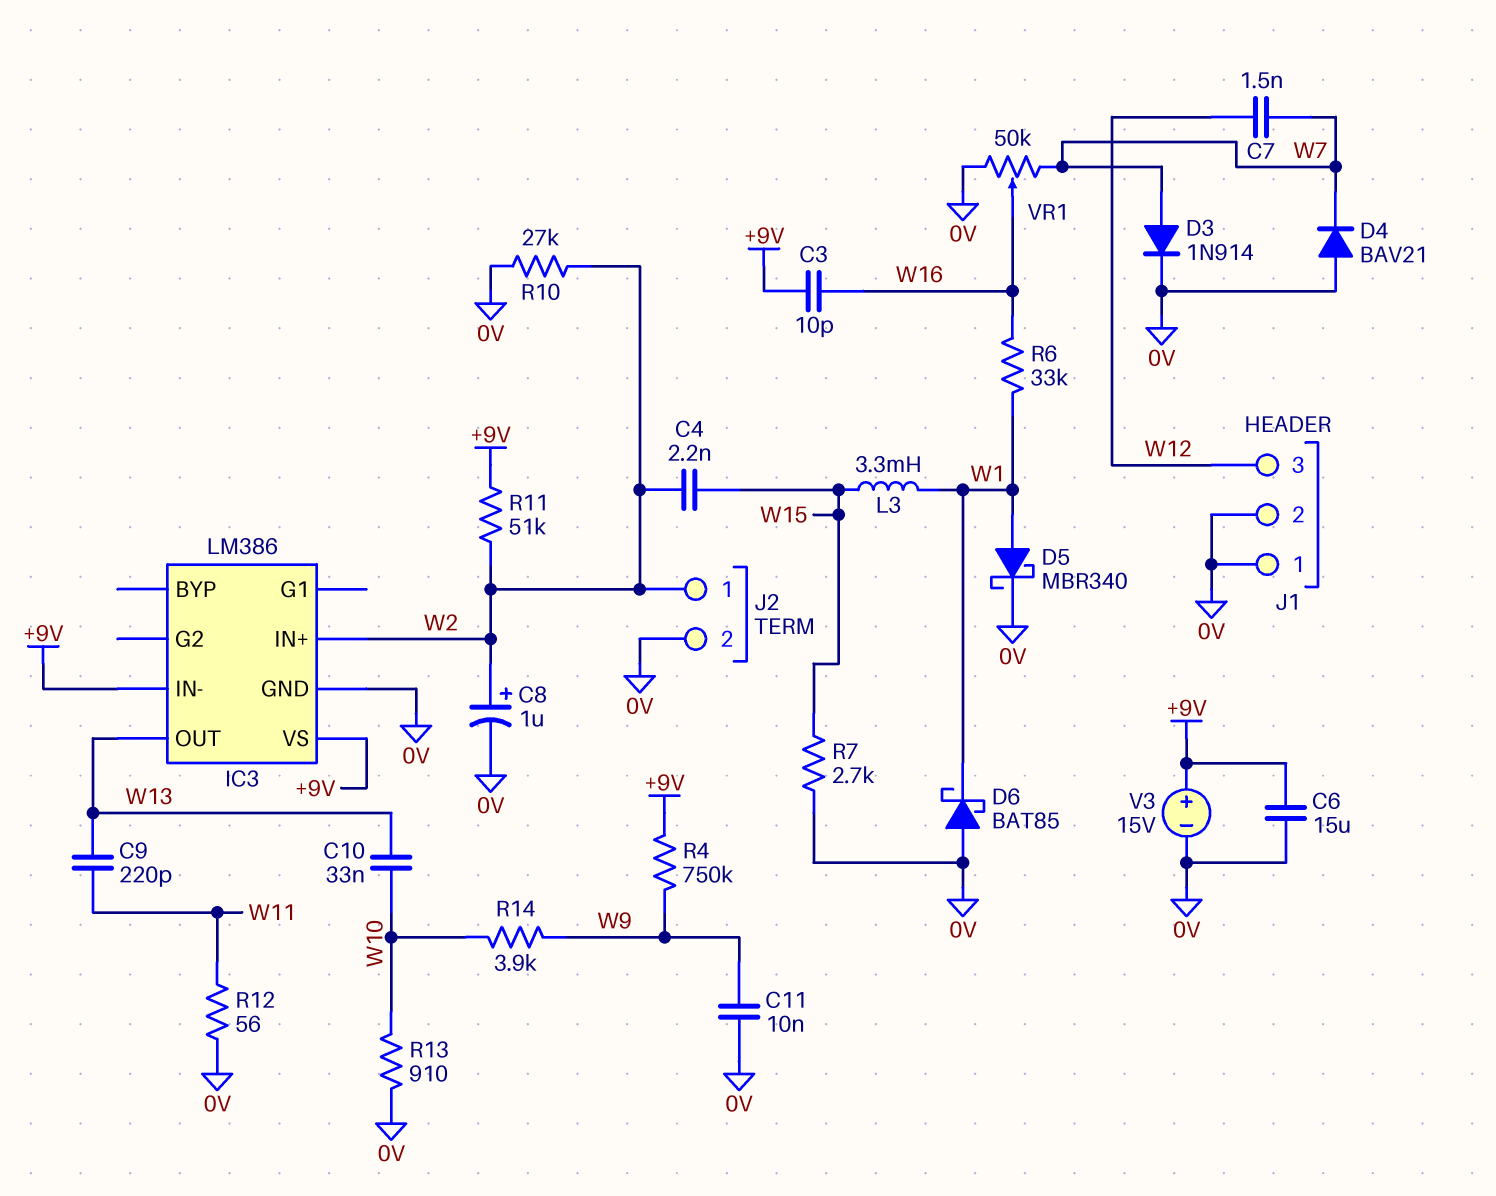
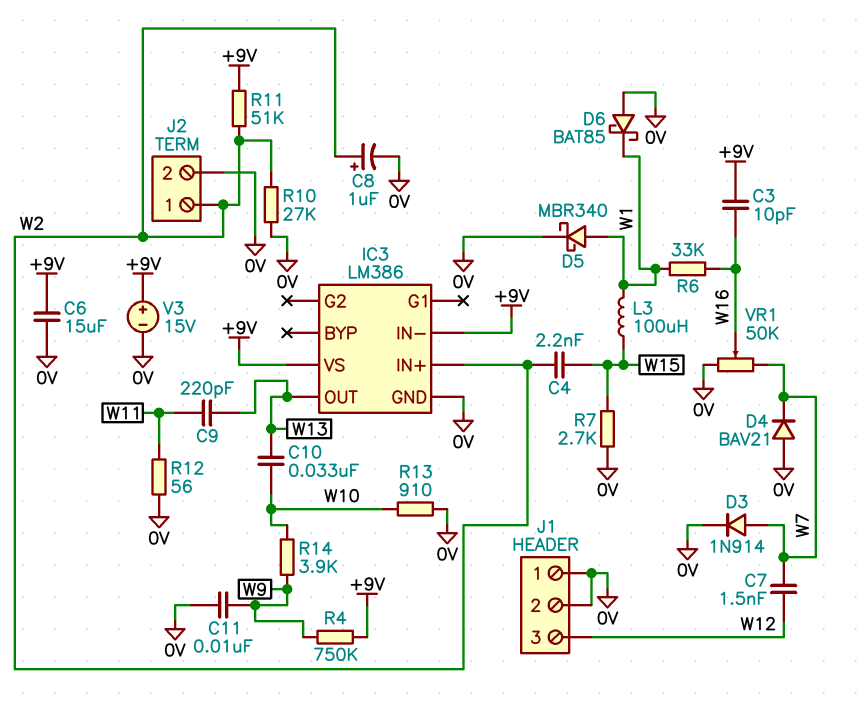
L3: 3.3mH (W1, W15) -> 100uH (W1, W15)

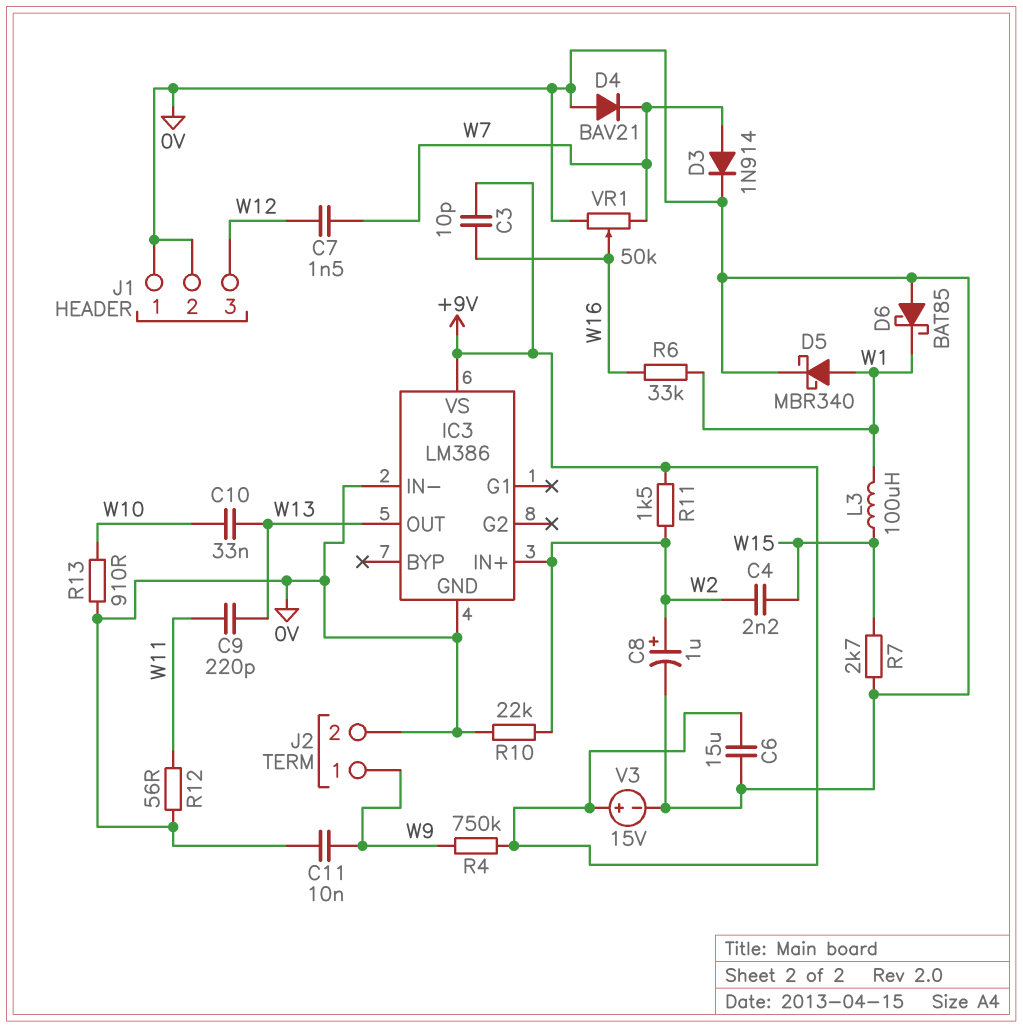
IC3 pin IN-: +9V -> 0V
J2 pin 1: W2 -> W9
R10: 27k (0V, W2) -> 22k (0V, W2)
R11: 51k (+9V, W2) -> 1.5k (+9V, W2)
R14: 3.9k (W9, W10) -> none

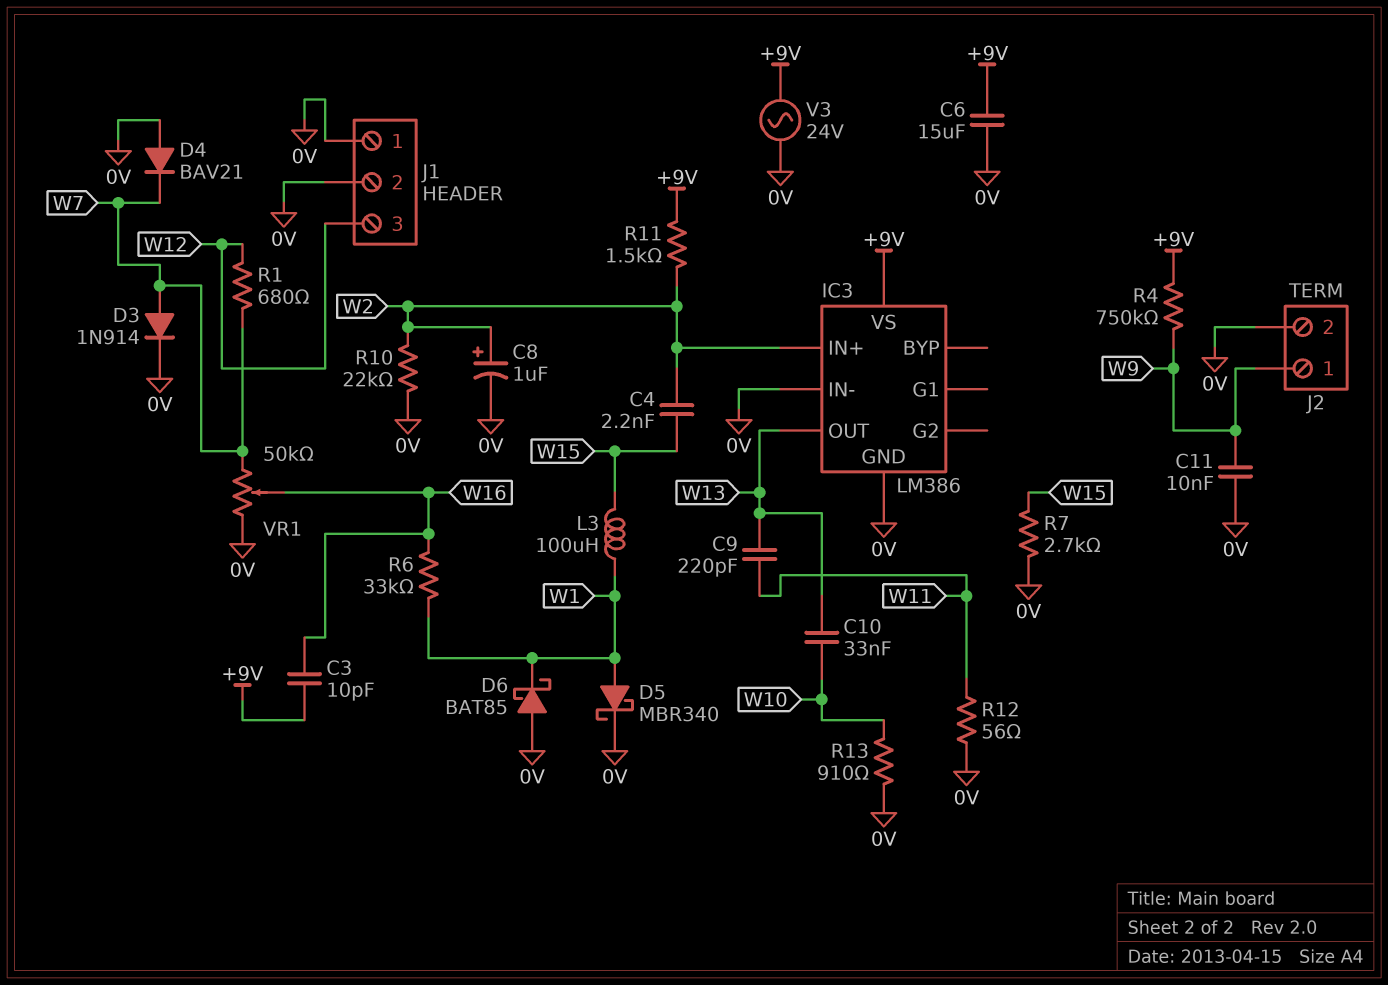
C7: 1.5nF (W7, W12) -> none
R1: none -> 680 (W7, W12)
V3: 15V (plus +9V, minus 0V) -> AC 24V (+9V, 0V)

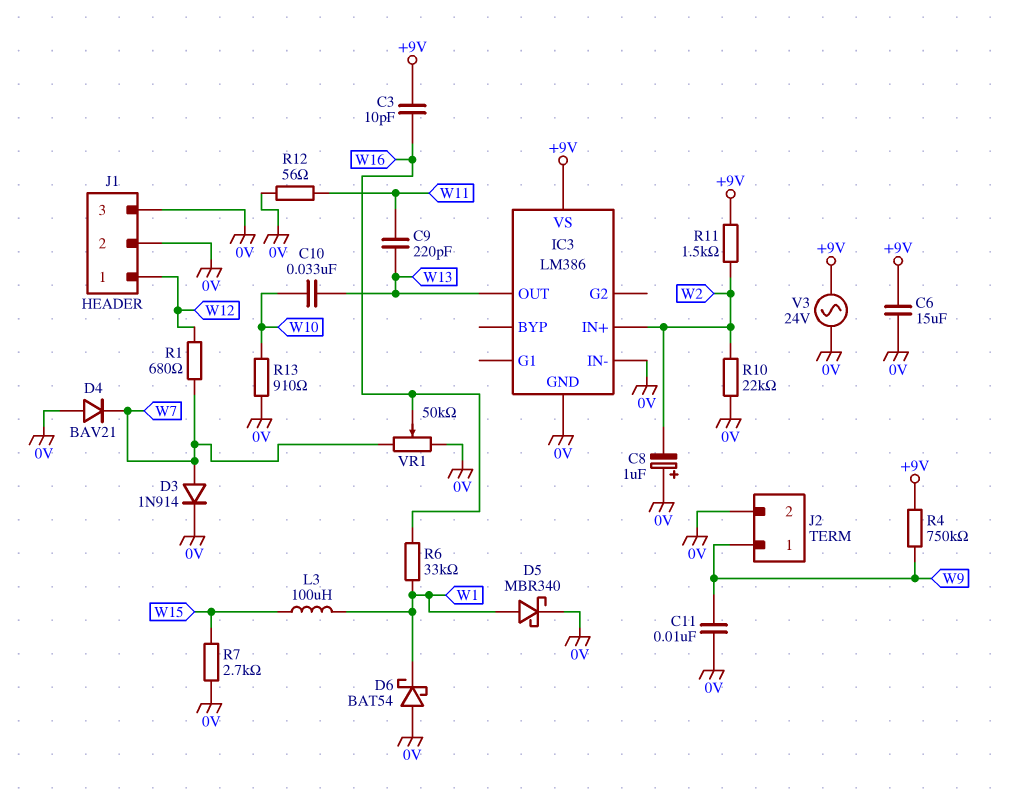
C4: 2.2nF (W2, W15) -> none
C8: 1uF (plus W2, minus 0V) -> 1uF (plus 0V, minus W2)
D6: schottky BAT85 (A 0V, K W1) -> schottky BAT54 (A 0V, K W1)
J1 pin 1: 0V -> W12
J1 pin 3: W12 -> 0V

